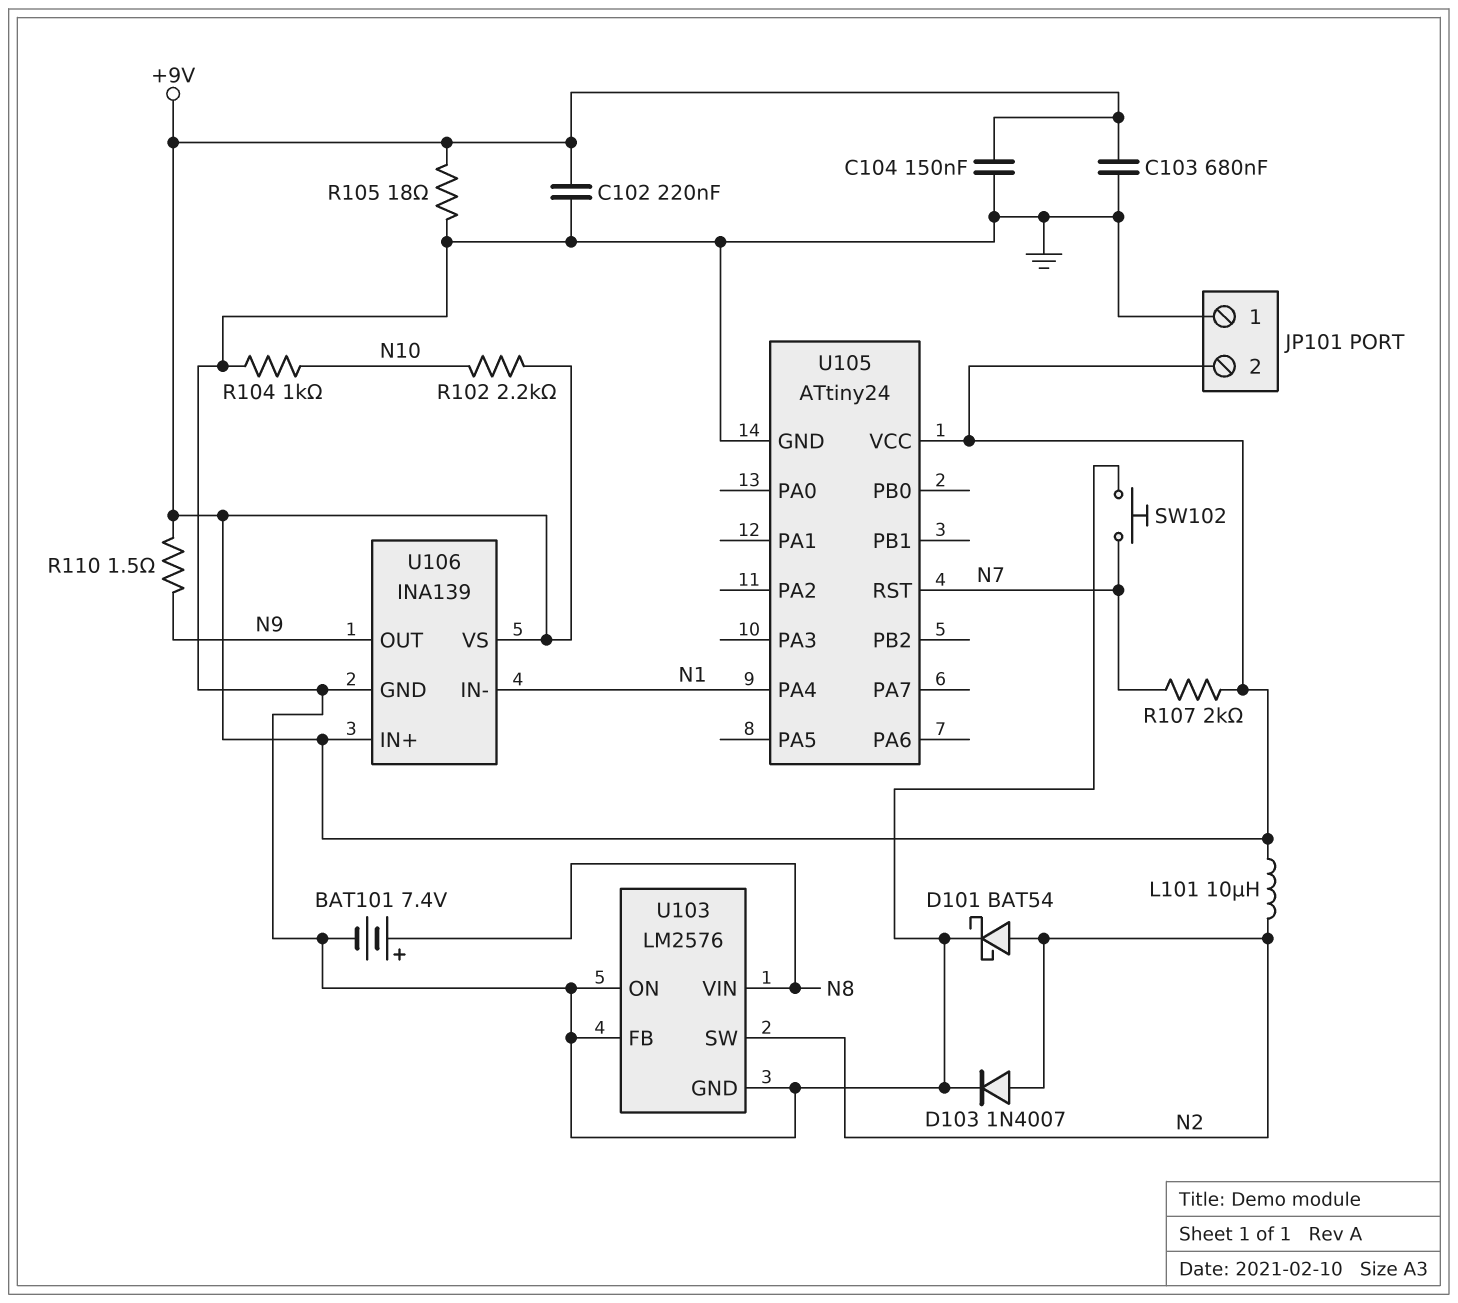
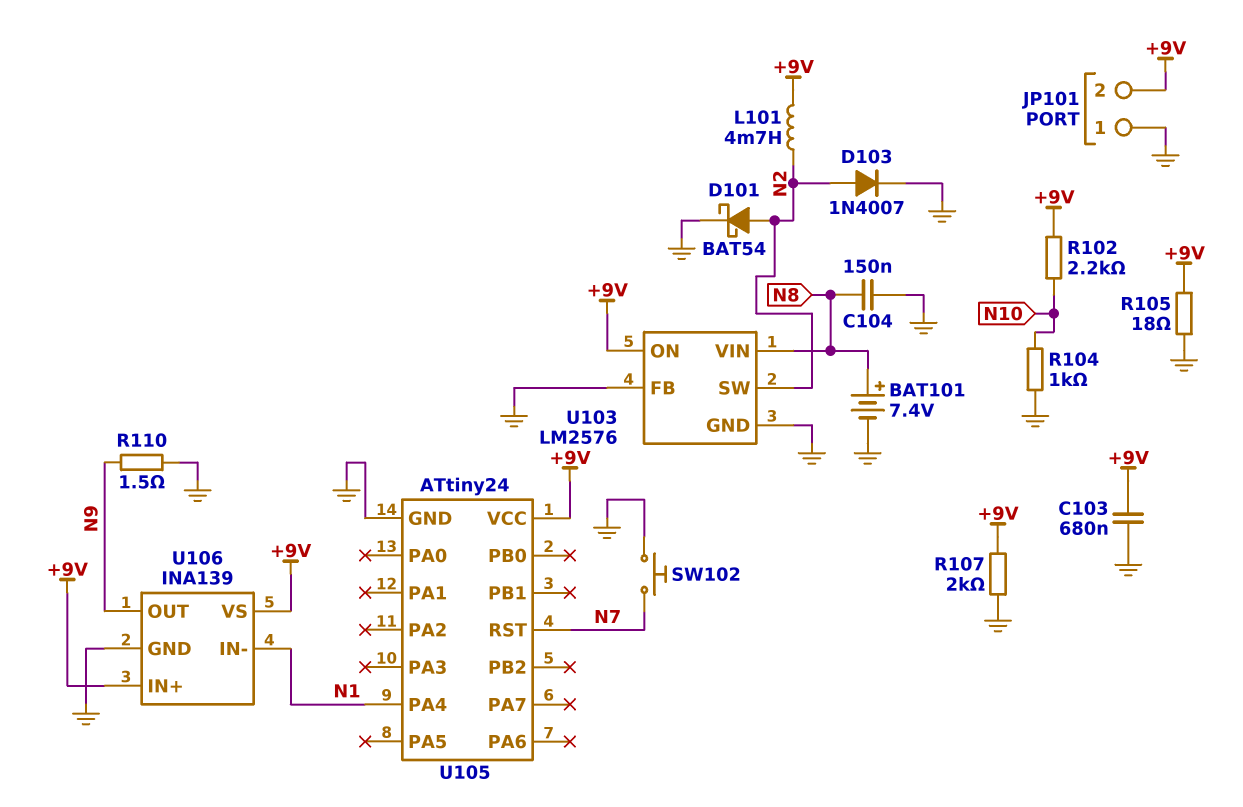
C102: 220nF (+9V, GND) -> none
C104: 150nF (+9V, GND) -> 150nF (GND, N8)
L101: 10uH (+9V, N2) -> 4.7mH (+9V, N2)
R107: 2k (+9V, N7) -> 2k (+9V, GND)
R110: 1.5 (+9V, N9) -> 1.5 (GND, N9)
U103 pin ON: GND -> +9V

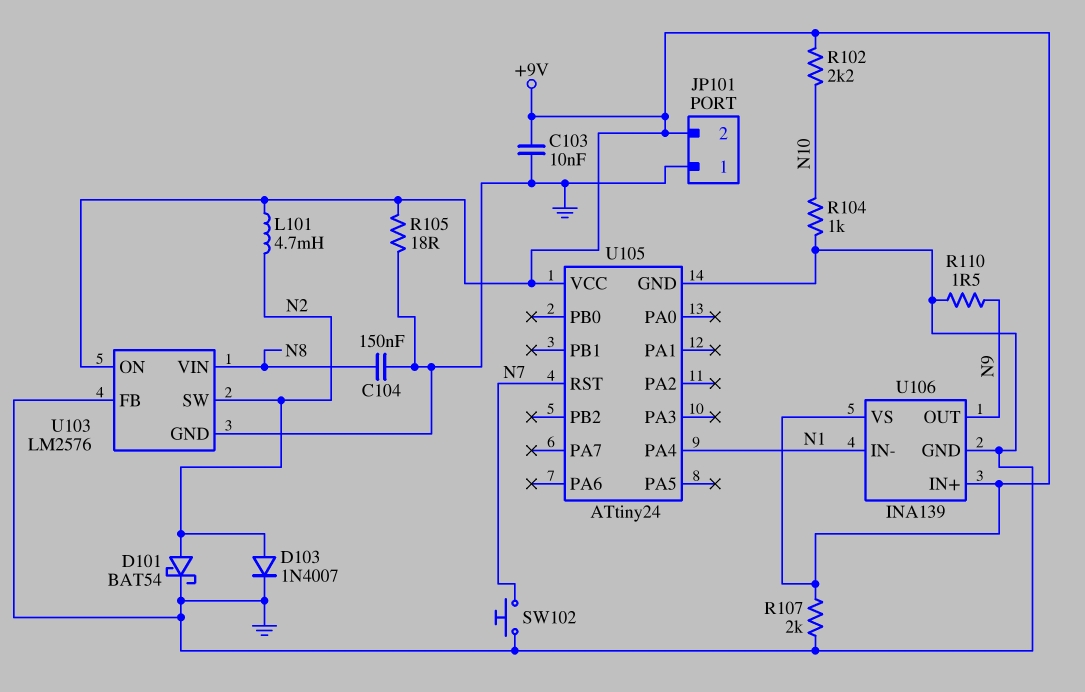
BAT101: 7.4V (plus N8, minus GND) -> none
C103: 680nF (+9V, GND) -> 10nF (+9V, GND)

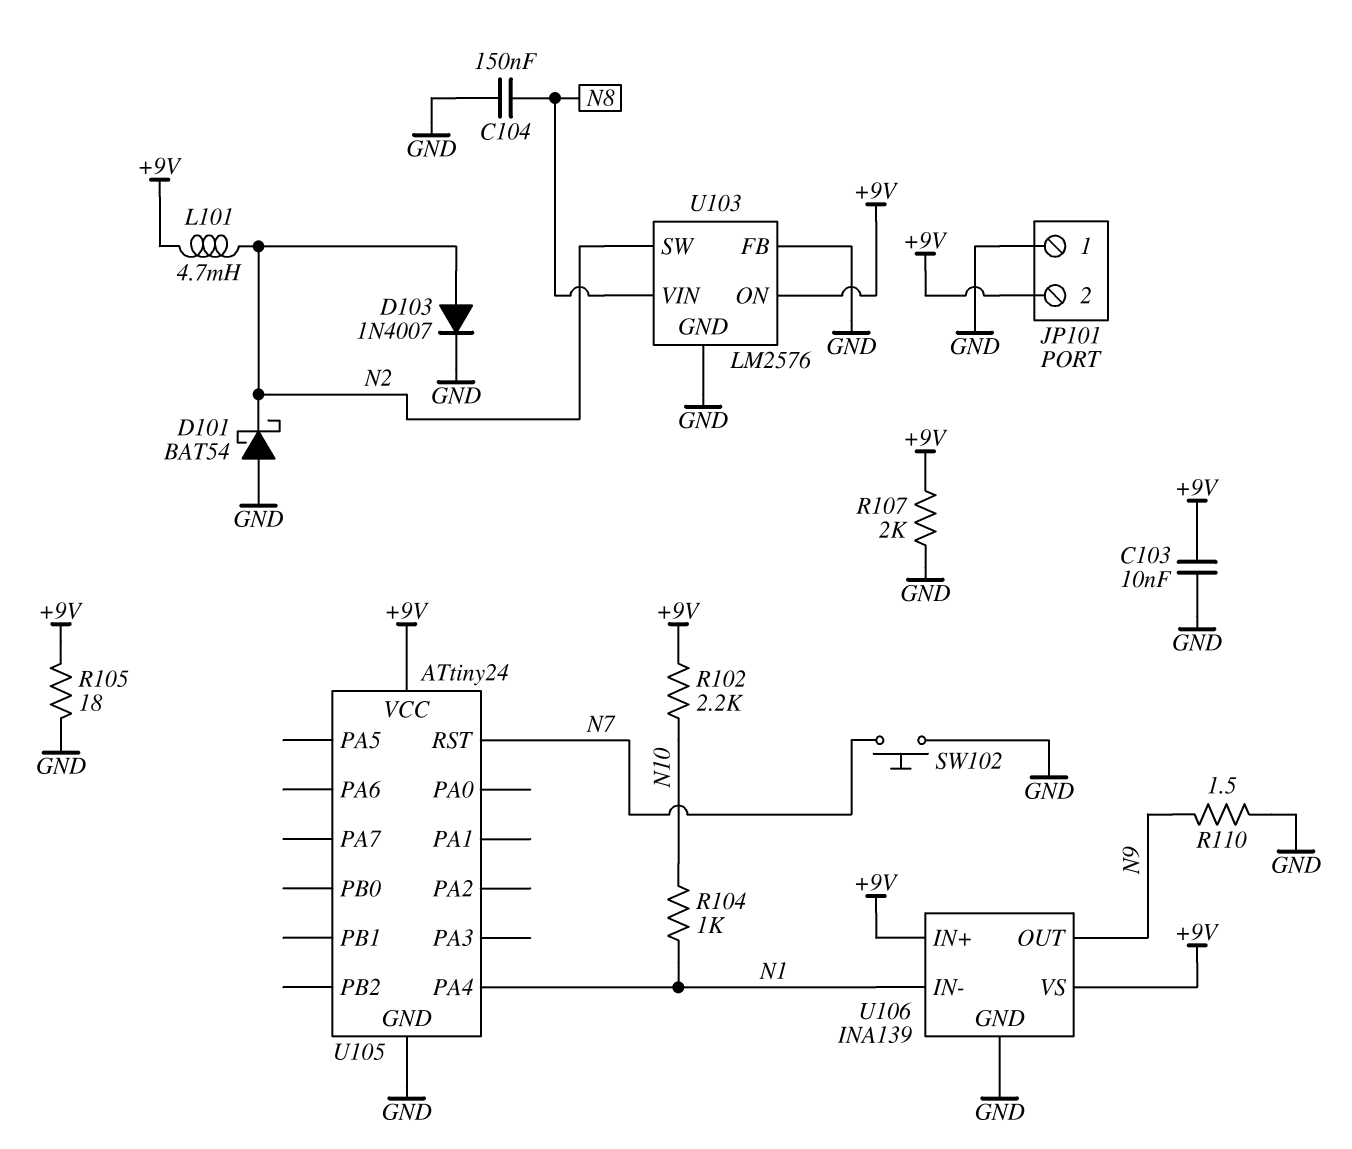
D101: schottky BAT54 (A N2, K GND) -> schottky BAT54 (A GND, K N2)
R104: 1k (GND, N10) -> 1k (N1, N10)

